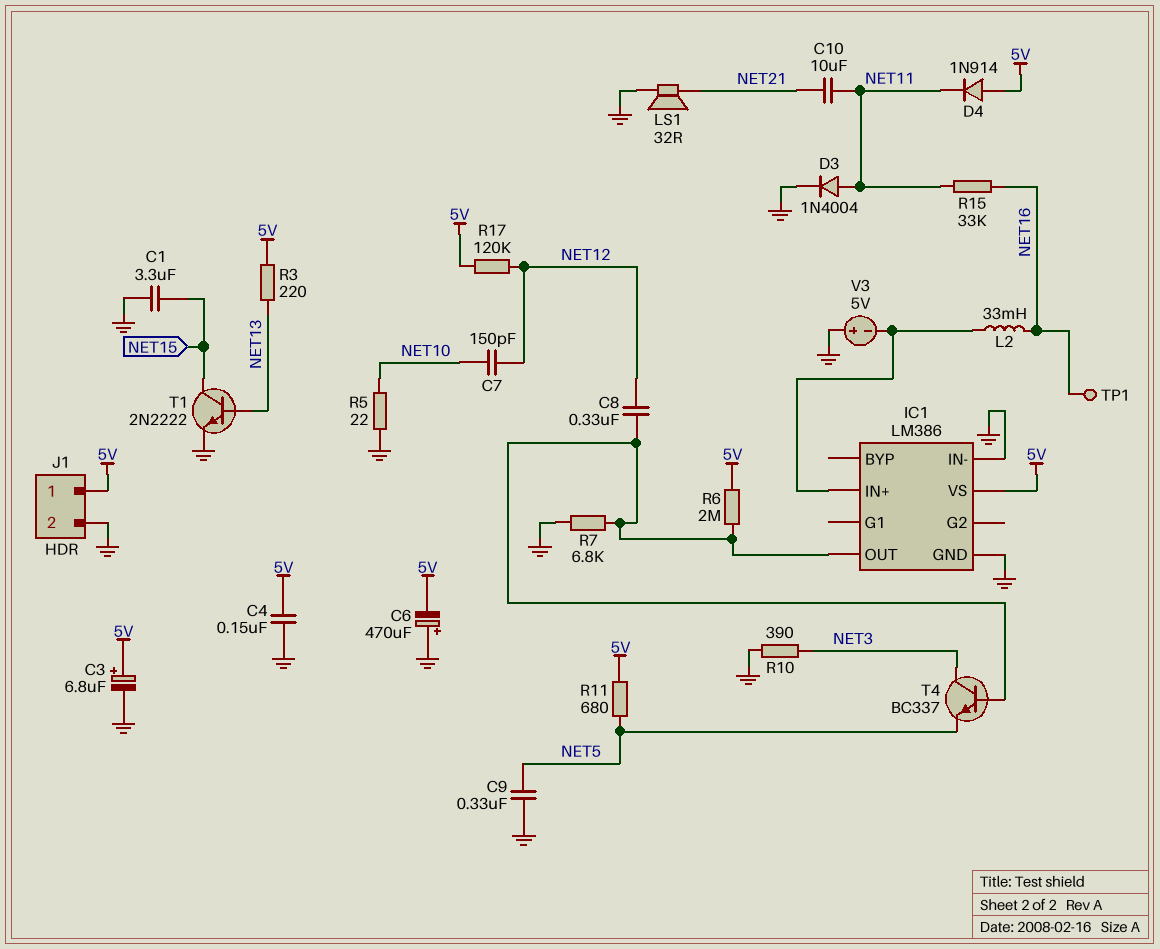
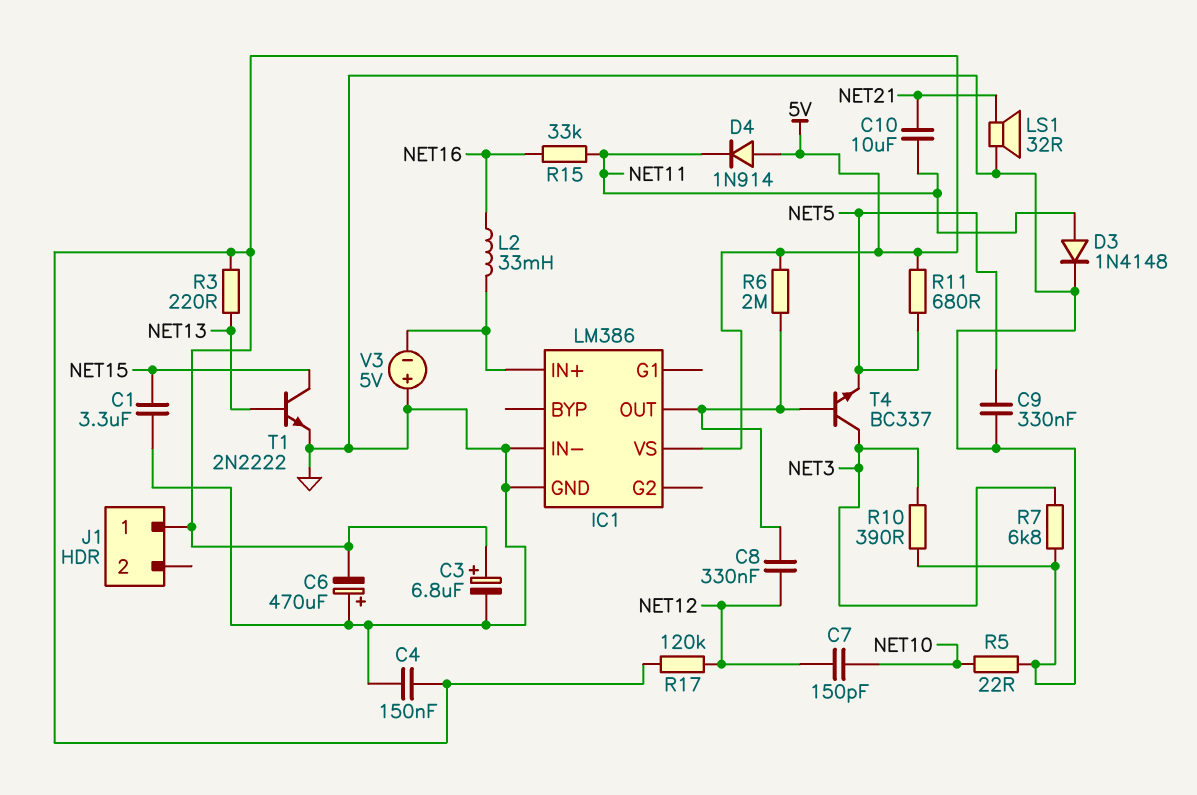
D3: diode 1N4004 (A NET11, K GND) -> diode 1N4148 (A NET11, K GND)
J1 pin 2: GND -> none
R7: 6.8k (GND, IC1/OUT) -> 6.8k (GND, NET3)
TP1: test point (NET16) -> none

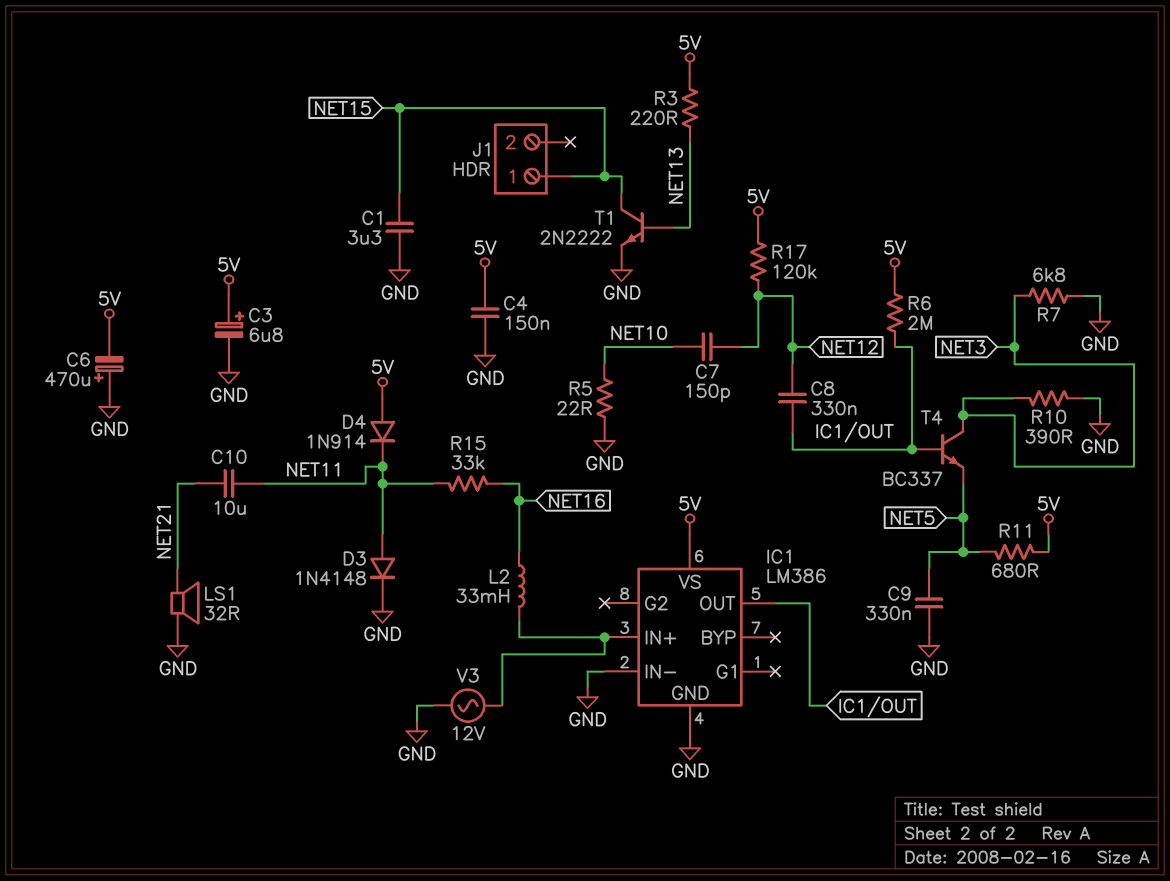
J1 pin 1: 5V -> NET15
V3: 5V (plus GND, minus IC1/IN+) -> AC 12V (GND, IC1/IN+)

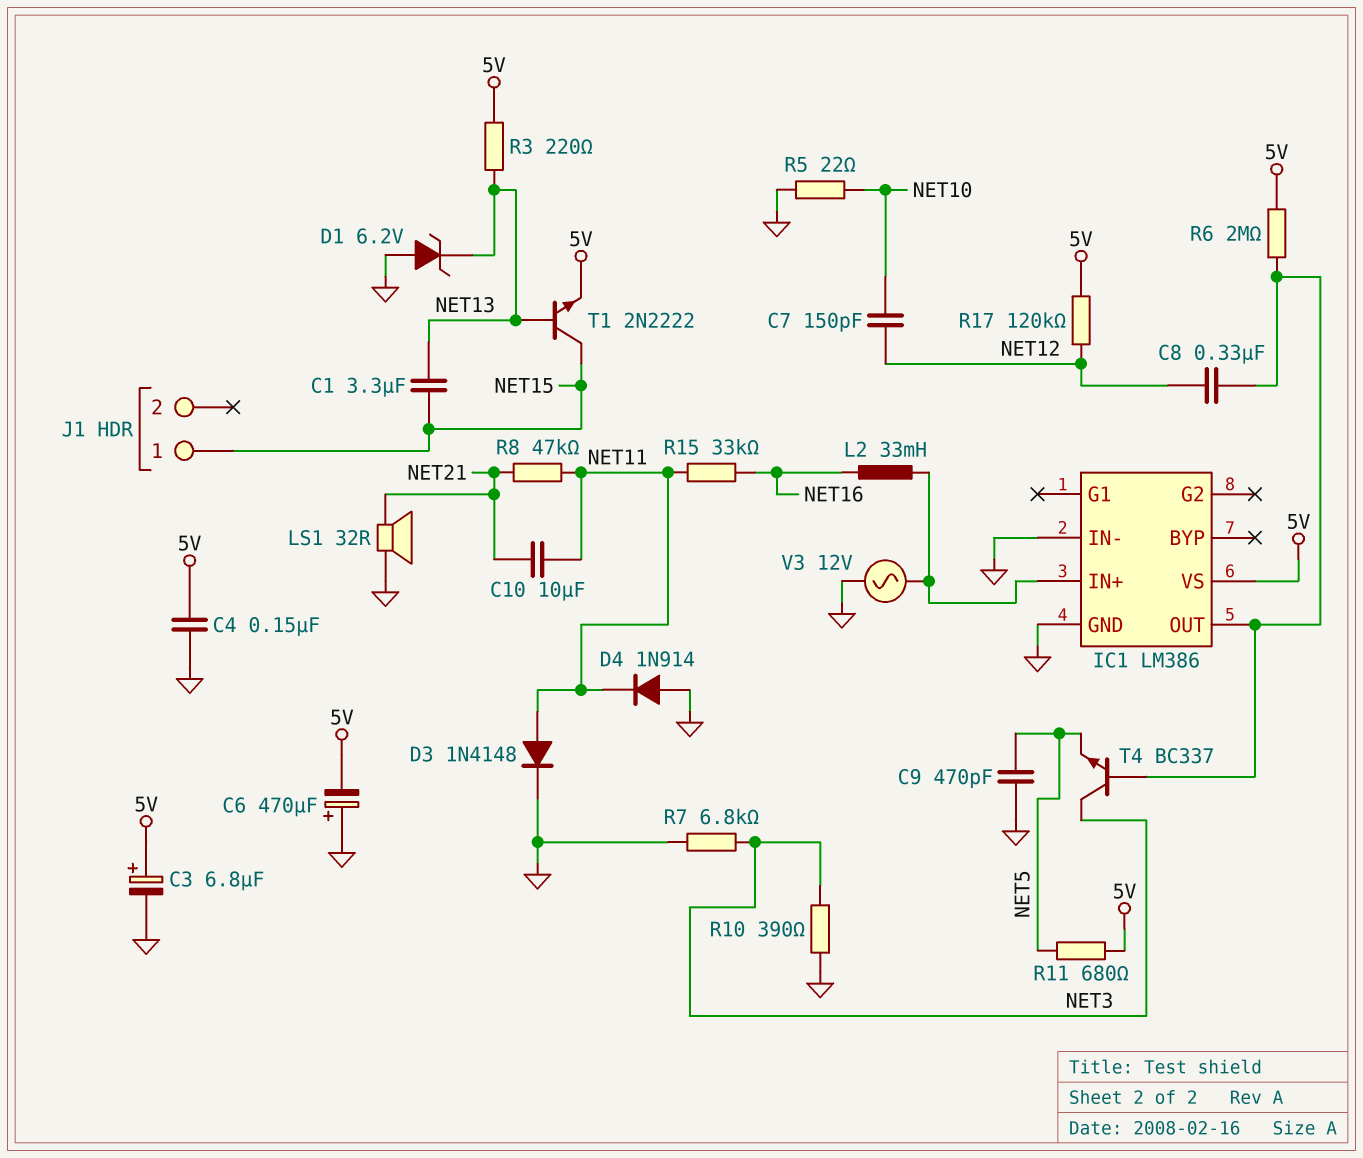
C1: 3.3uF (GND, NET15) -> 3.3uF (NET13, NET15)
C9: 330nF (GND, NET5) -> 470pF (GND, NET5)
D1: none -> zener 6.2V (A GND, K NET13)
D4: diode 1N914 (A 5V, K NET11) -> diode 1N914 (A GND, K NET11)
R8: none -> 47k (NET11, NET21)
T1: NPN 2N2222 (B NET13, C NET15, E GND) -> NPN 2N2222 (B NET13, C NET15, E 5V)

